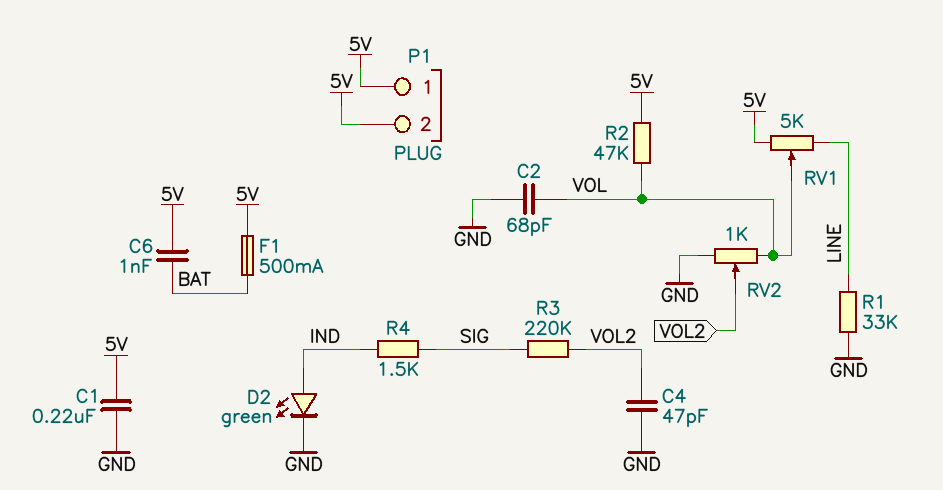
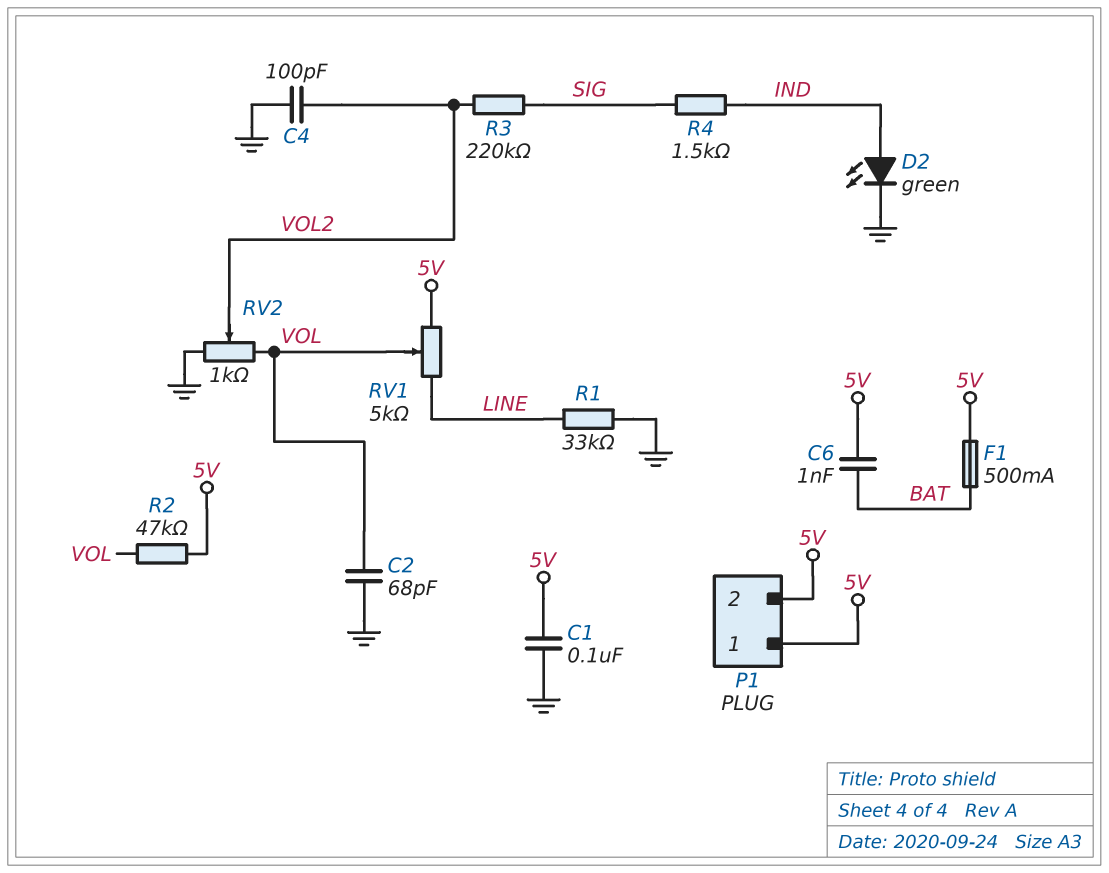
C1: 220nF (5V, GND) -> 100nF (5V, GND)
C4: 47pF (GND, VOL2) -> 100pF (GND, VOL2)

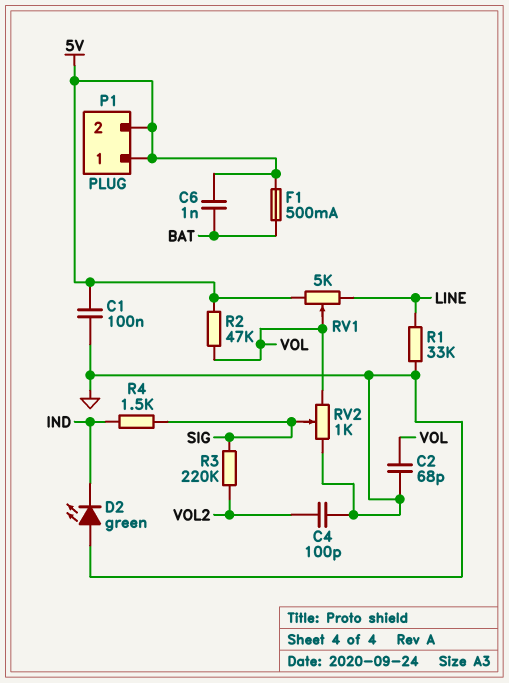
D2: LED green (A IND, K GND) -> LED green (A GND, K IND)
RV2: 1k (GND, VOL, wiper VOL2) -> 1k (GND, VOL, wiper SIG)

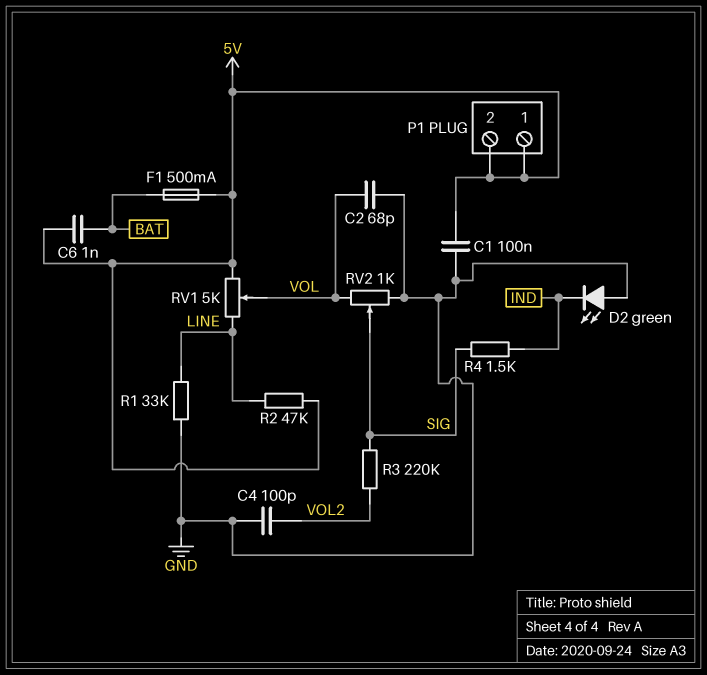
R2: 47k (5V, VOL) -> 47k (5V, LINE)

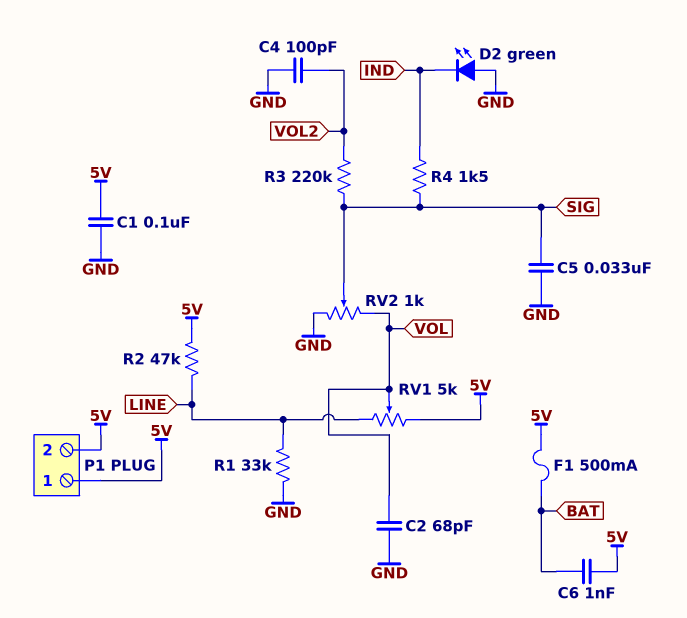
C5: none -> 33nF (GND, SIG)

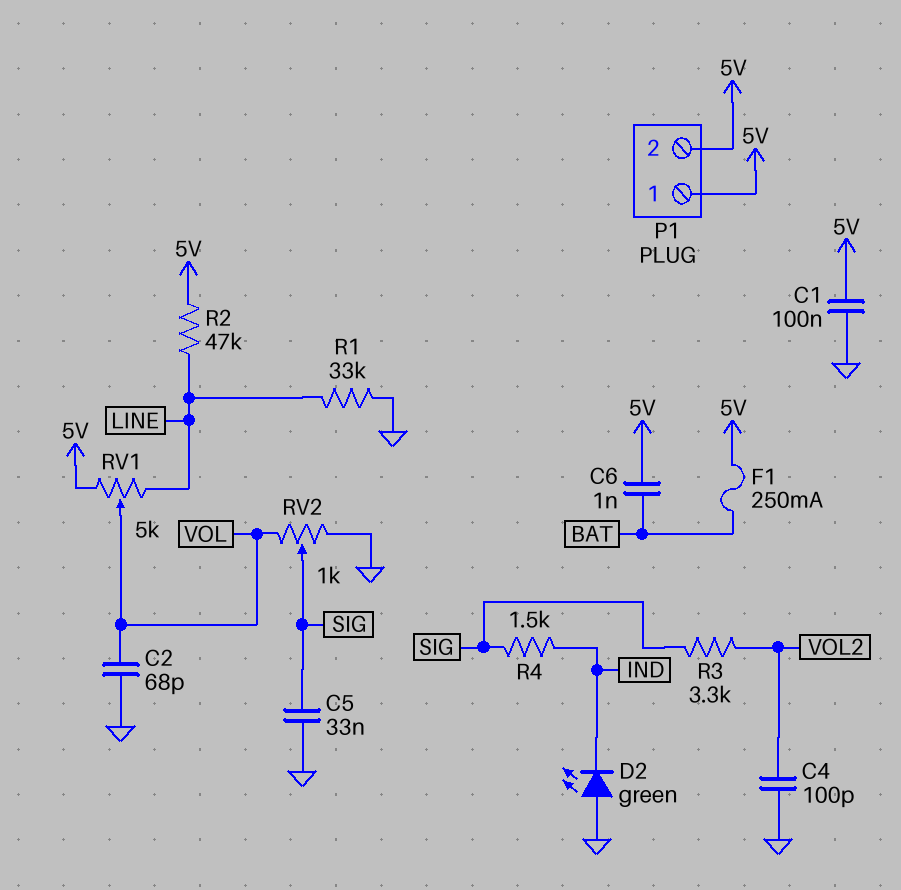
F1: 500mA (5V, BAT) -> 250mA (5V, BAT)
R3: 220k (SIG, VOL2) -> 3.3k (SIG, VOL2)

